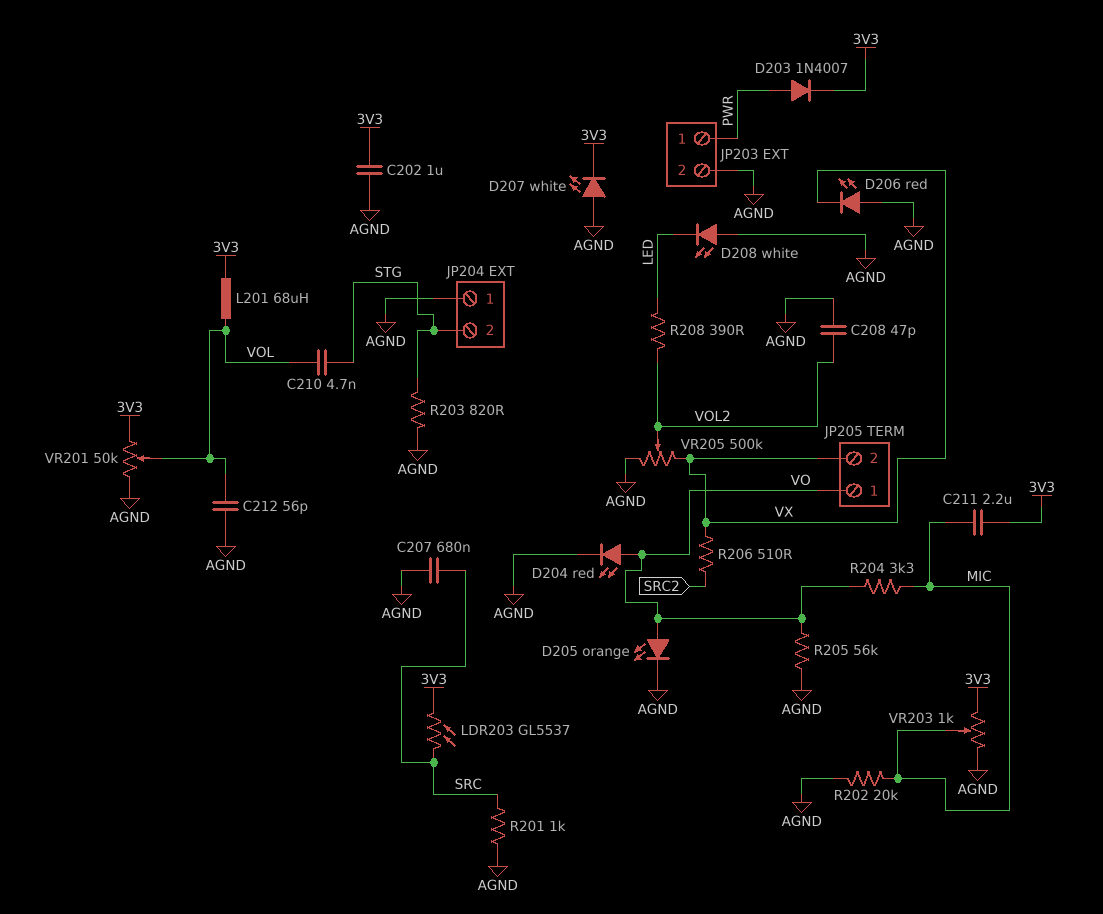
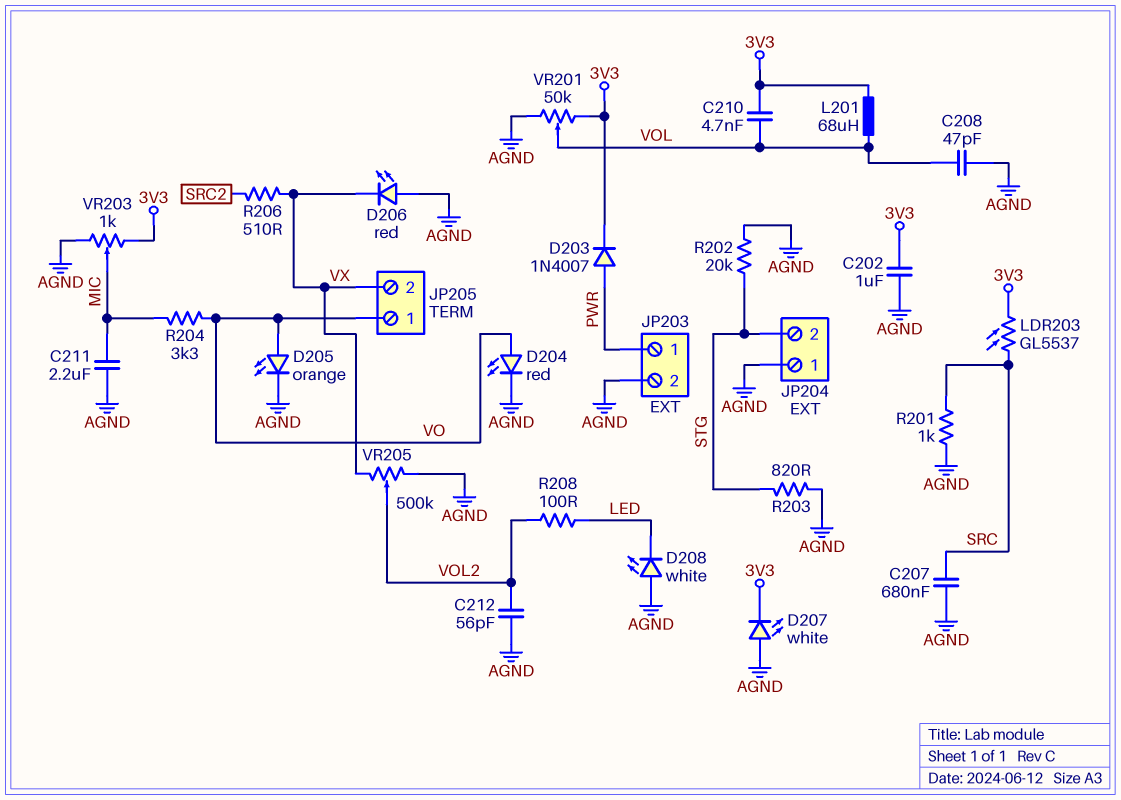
C208: 47pF (AGND, VOL2) -> 47pF (AGND, VOL)
C210: 4.7nF (STG, VOL) -> 4.7nF (3V3, VOL)
C211: 2.2uF (3V3, MIC) -> 2.2uF (AGND, MIC)
C212: 56pF (AGND, VOL) -> 56pF (AGND, VOL2)
R202: 20k (AGND, MIC) -> 20k (AGND, STG)
R205: 56k (AGND, VO) -> none
R208: 390 (LED, VOL2) -> 100 (LED, VOL2)

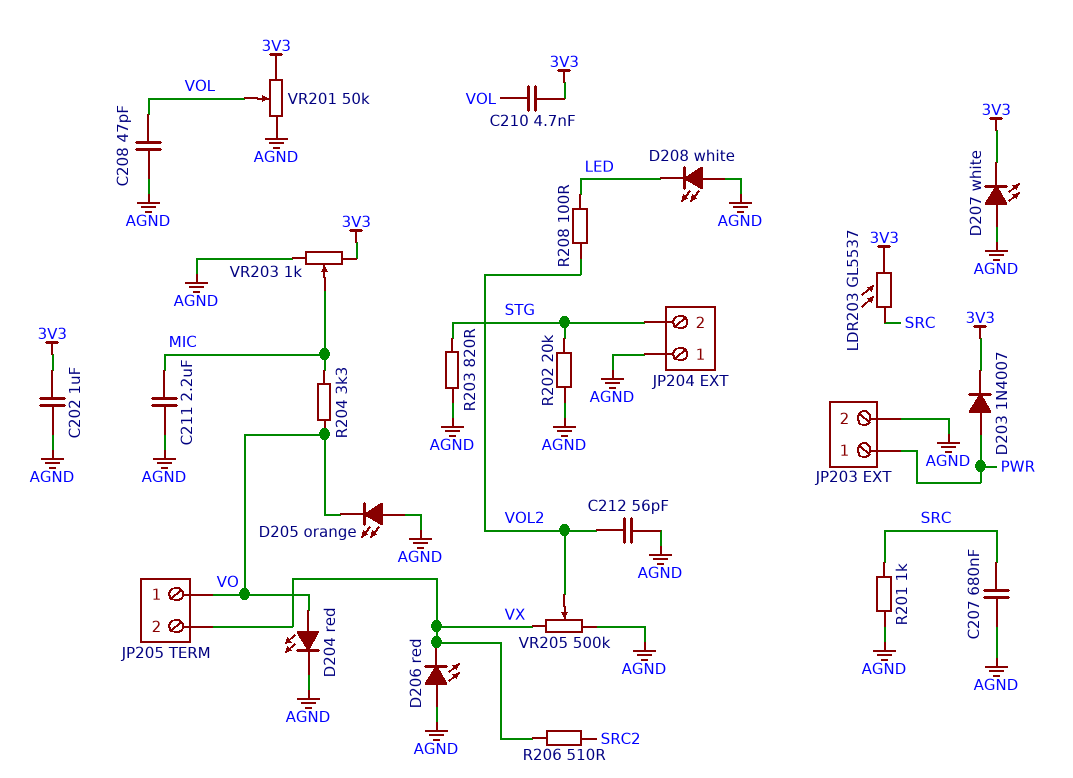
D205: LED orange (A VO, K AGND) -> LED orange (A AGND, K VO)
L201: 68uH (3V3, VOL) -> none

